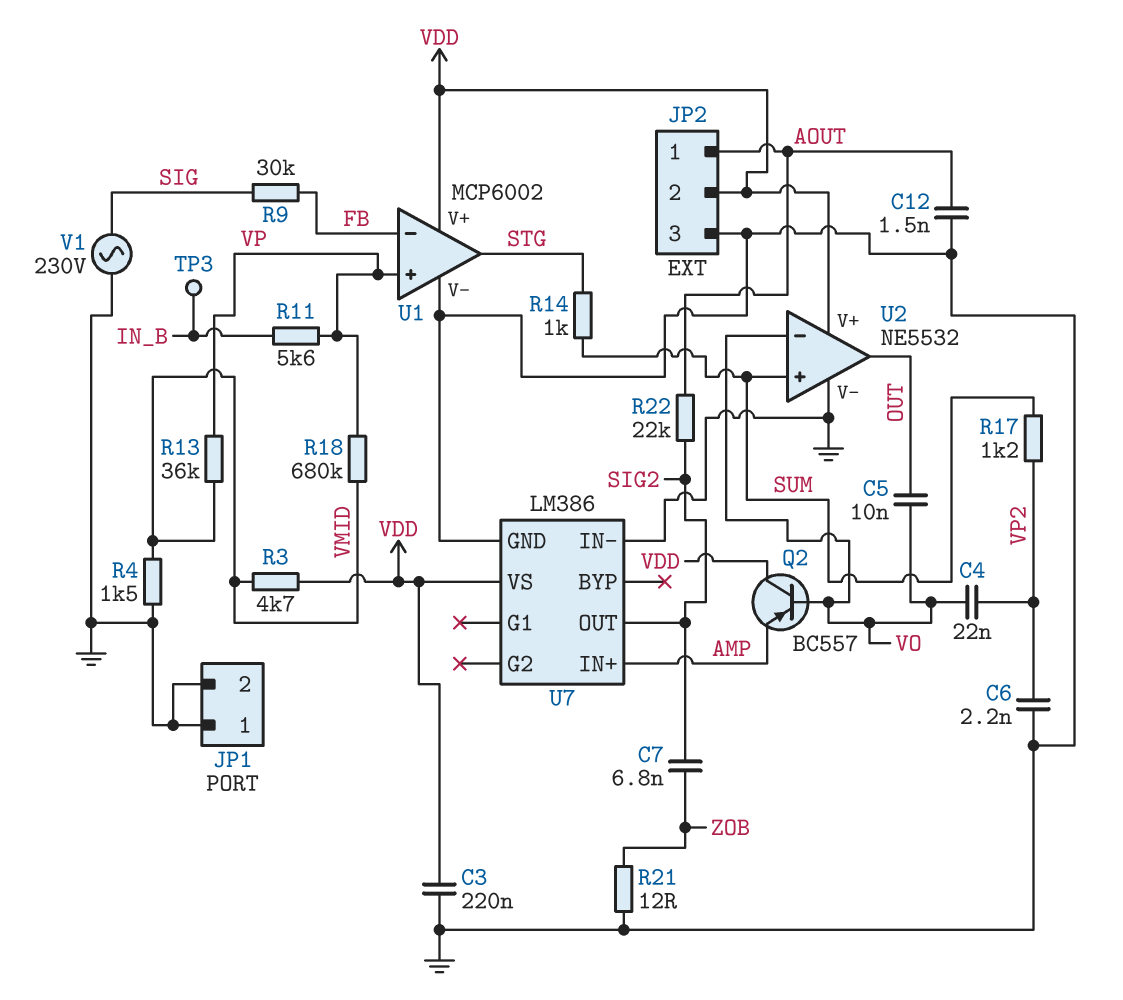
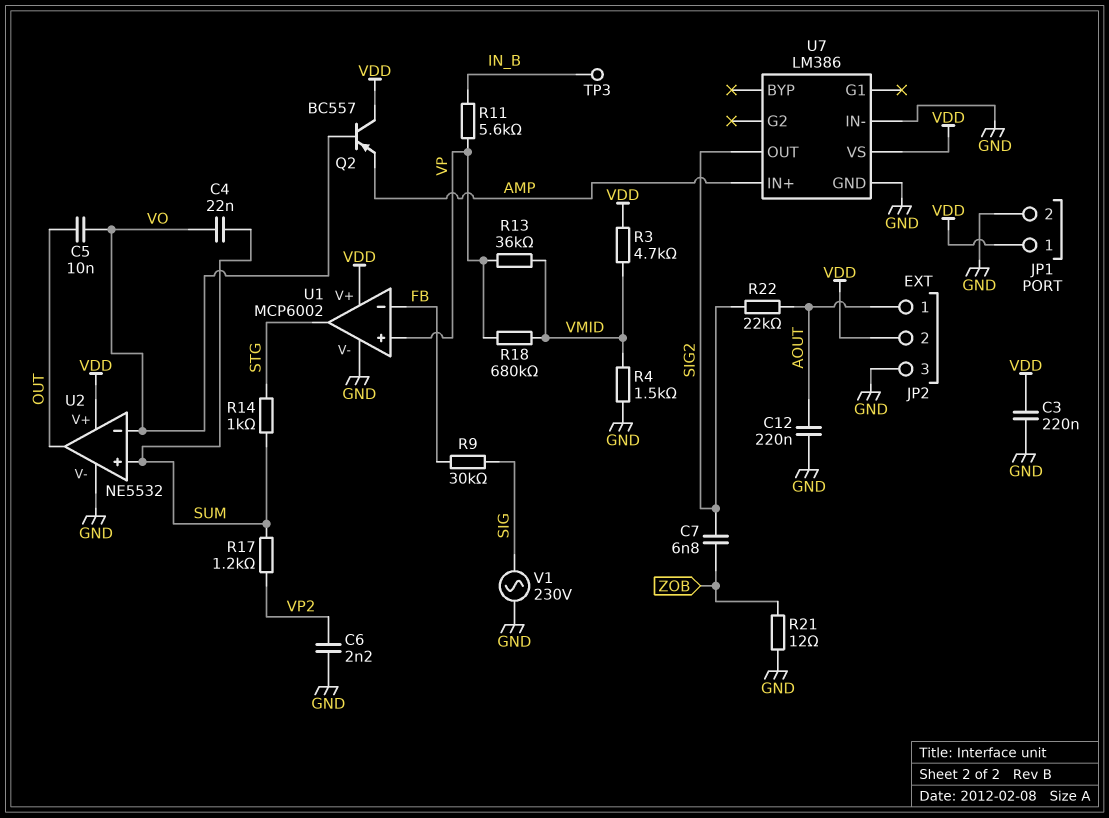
C4: 22nF (VO, VP2) -> 22nF (SUM, VO)
C12: 1.5nF (AOUT, GND) -> 220nF (AOUT, GND)
JP1 pin 1: GND -> VDD

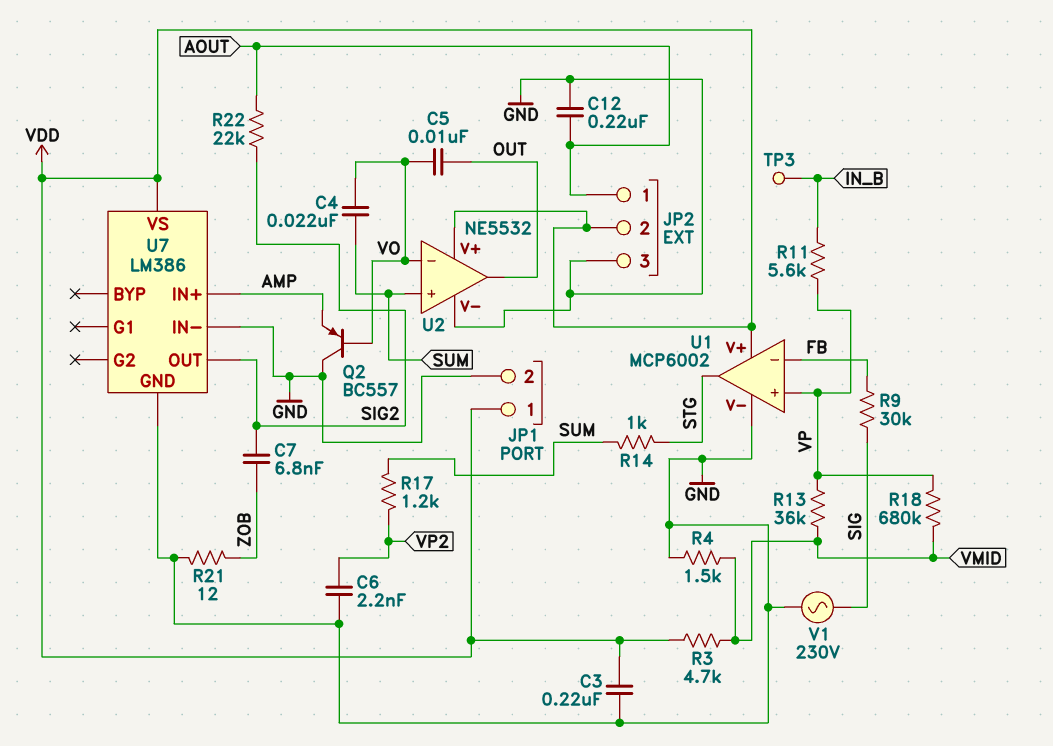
Q2: PNP BC557 (B VO, C VDD, E AMP) -> PNP BC557 (B VO, C GND, E AMP)

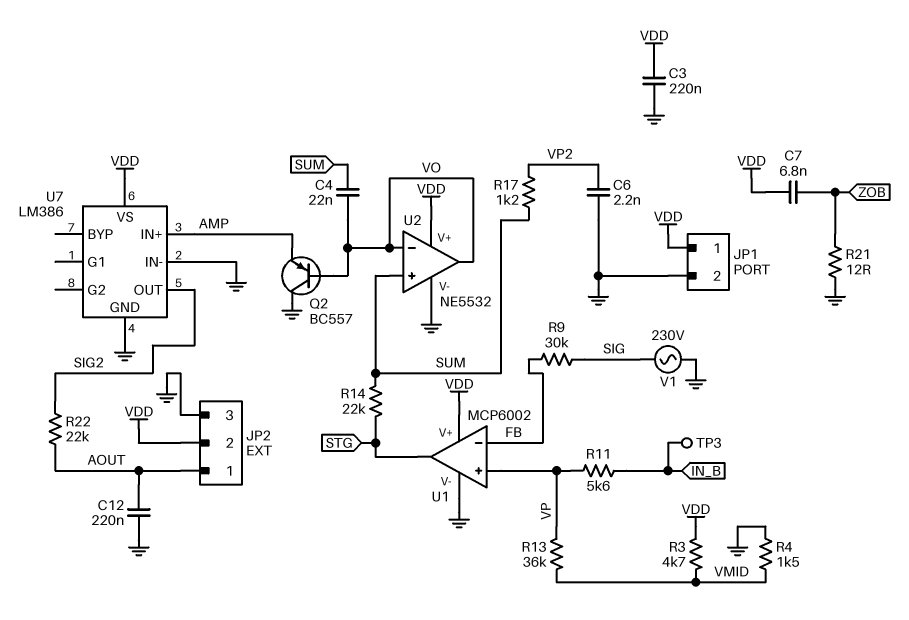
C5: 10nF (OUT, VO) -> none
C7: 6.8nF (SIG2, ZOB) -> 6.8nF (VDD, ZOB)
R14: 1k (STG, SUM) -> 22k (STG, SUM)
R18: 680k (VMID, VP) -> none
U2 pin out: OUT -> VO

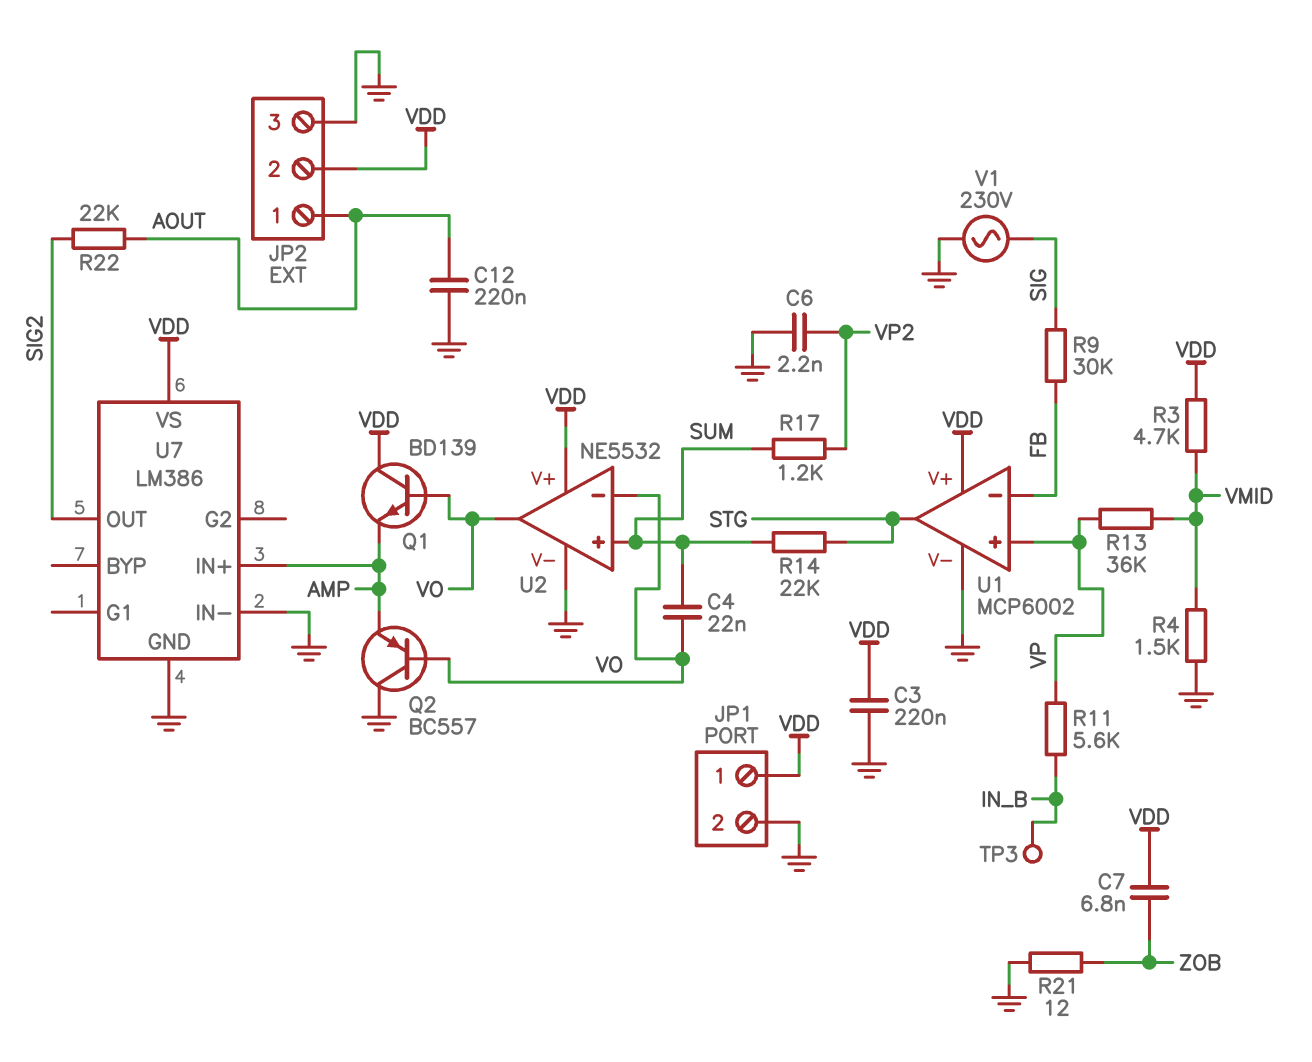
Q1: none -> NPN BD139 (B VO, C VDD, E AMP)

